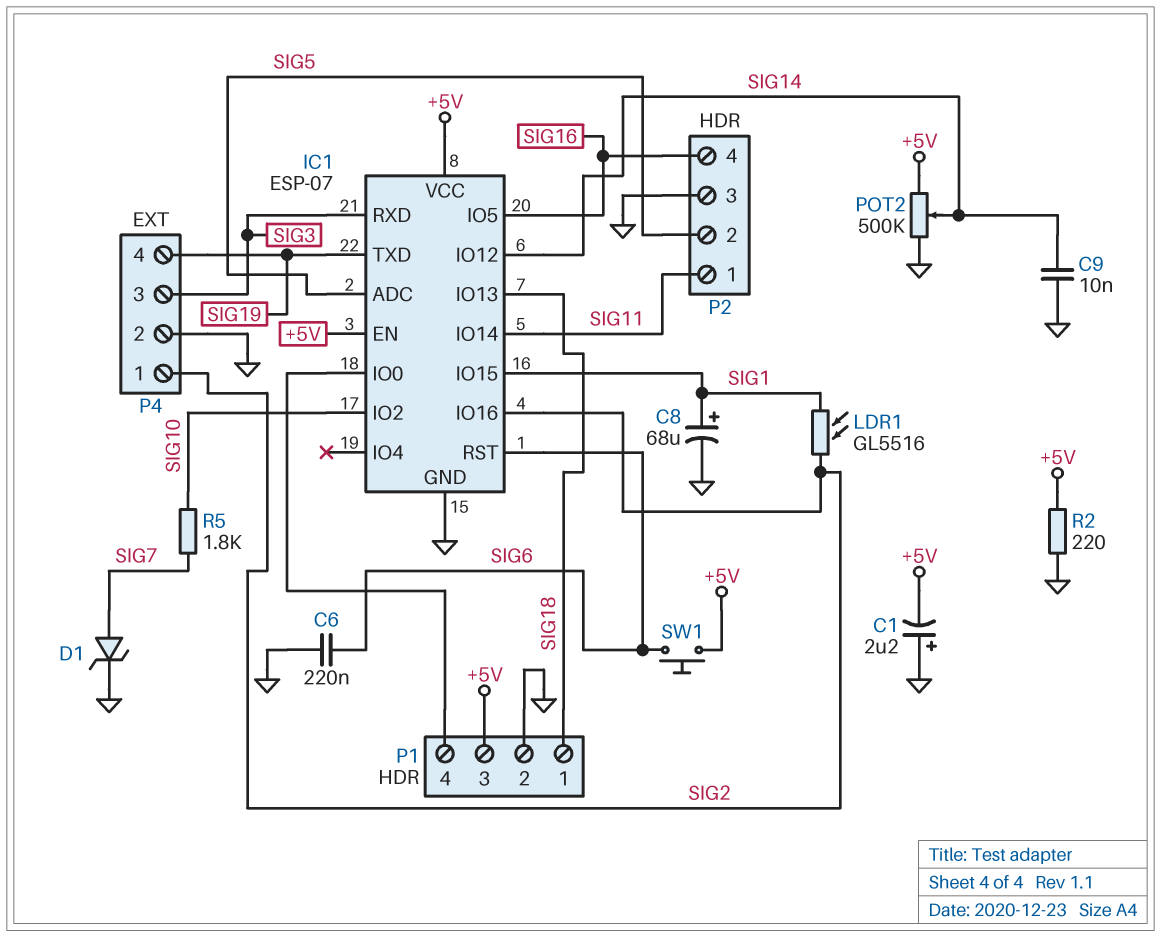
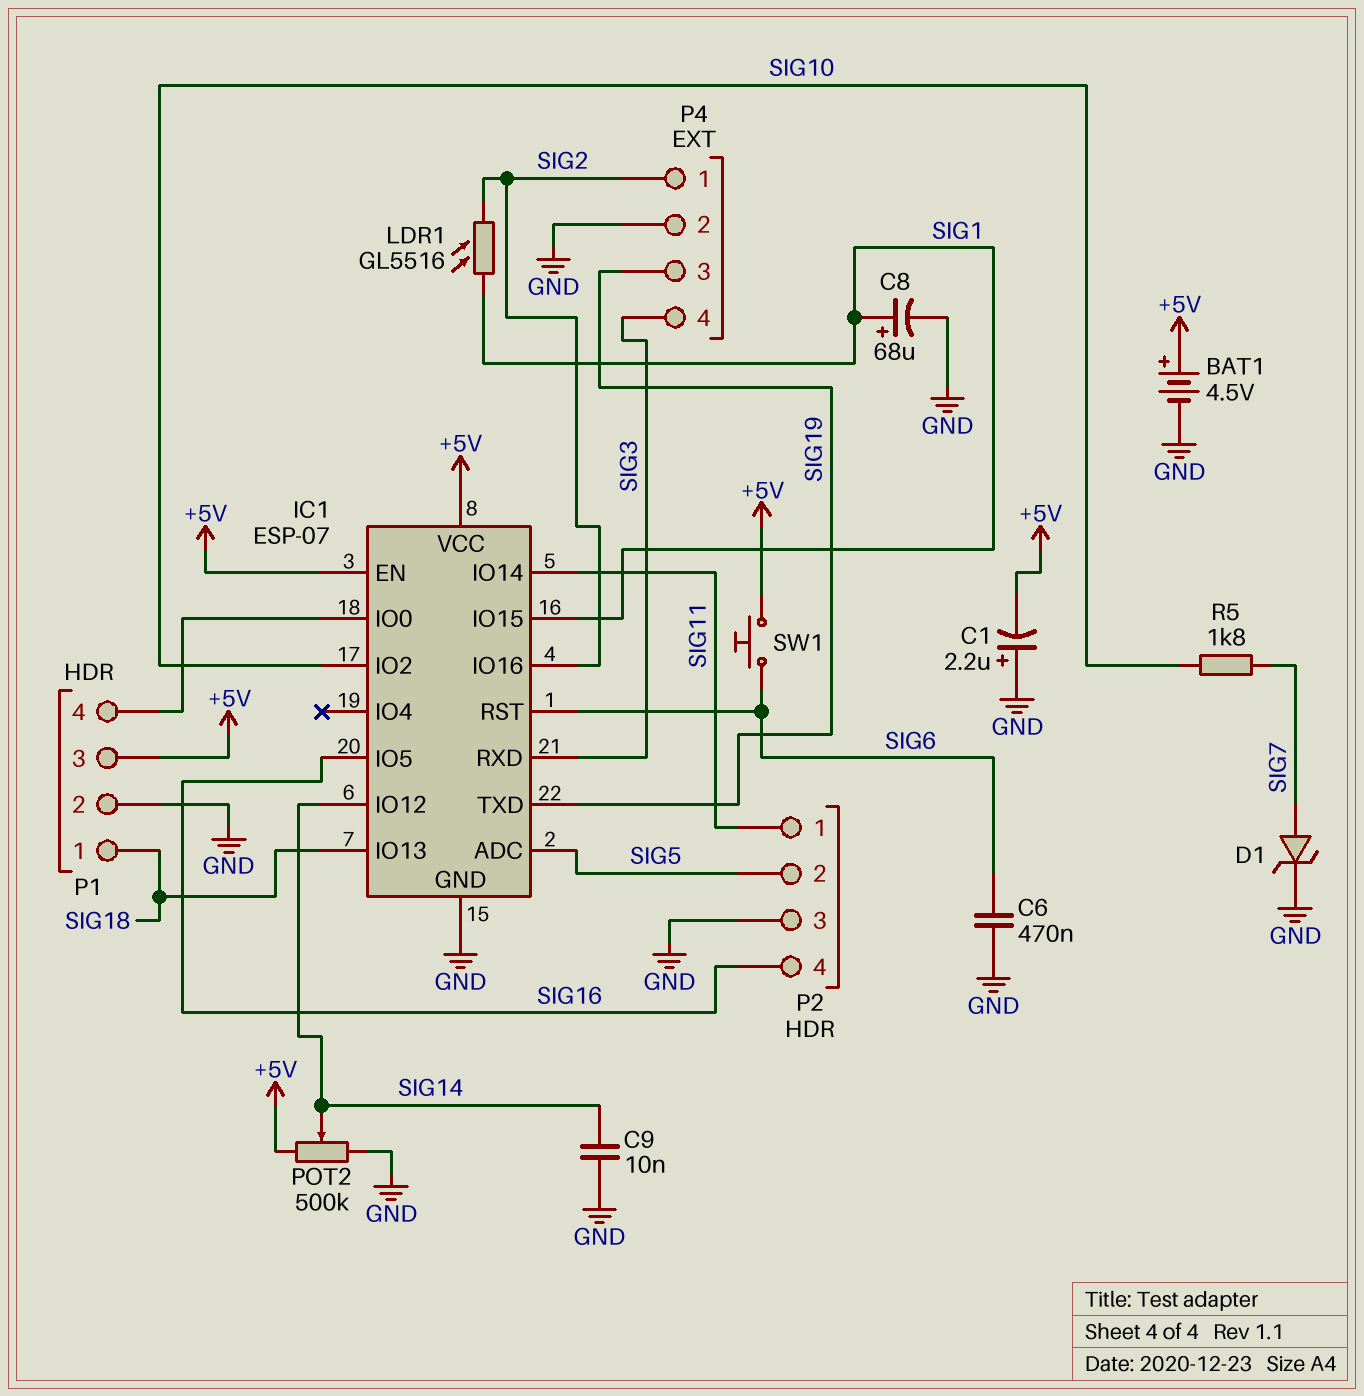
BAT1: none -> 4.5V (plus +5V, minus GND)
C6: 220nF (GND, SIG6) -> 470nF (GND, SIG6)
P4 pin 3: SIG3 -> SIG19
P4 pin 4: SIG19 -> SIG3
R2: 220 (+5V, GND) -> none

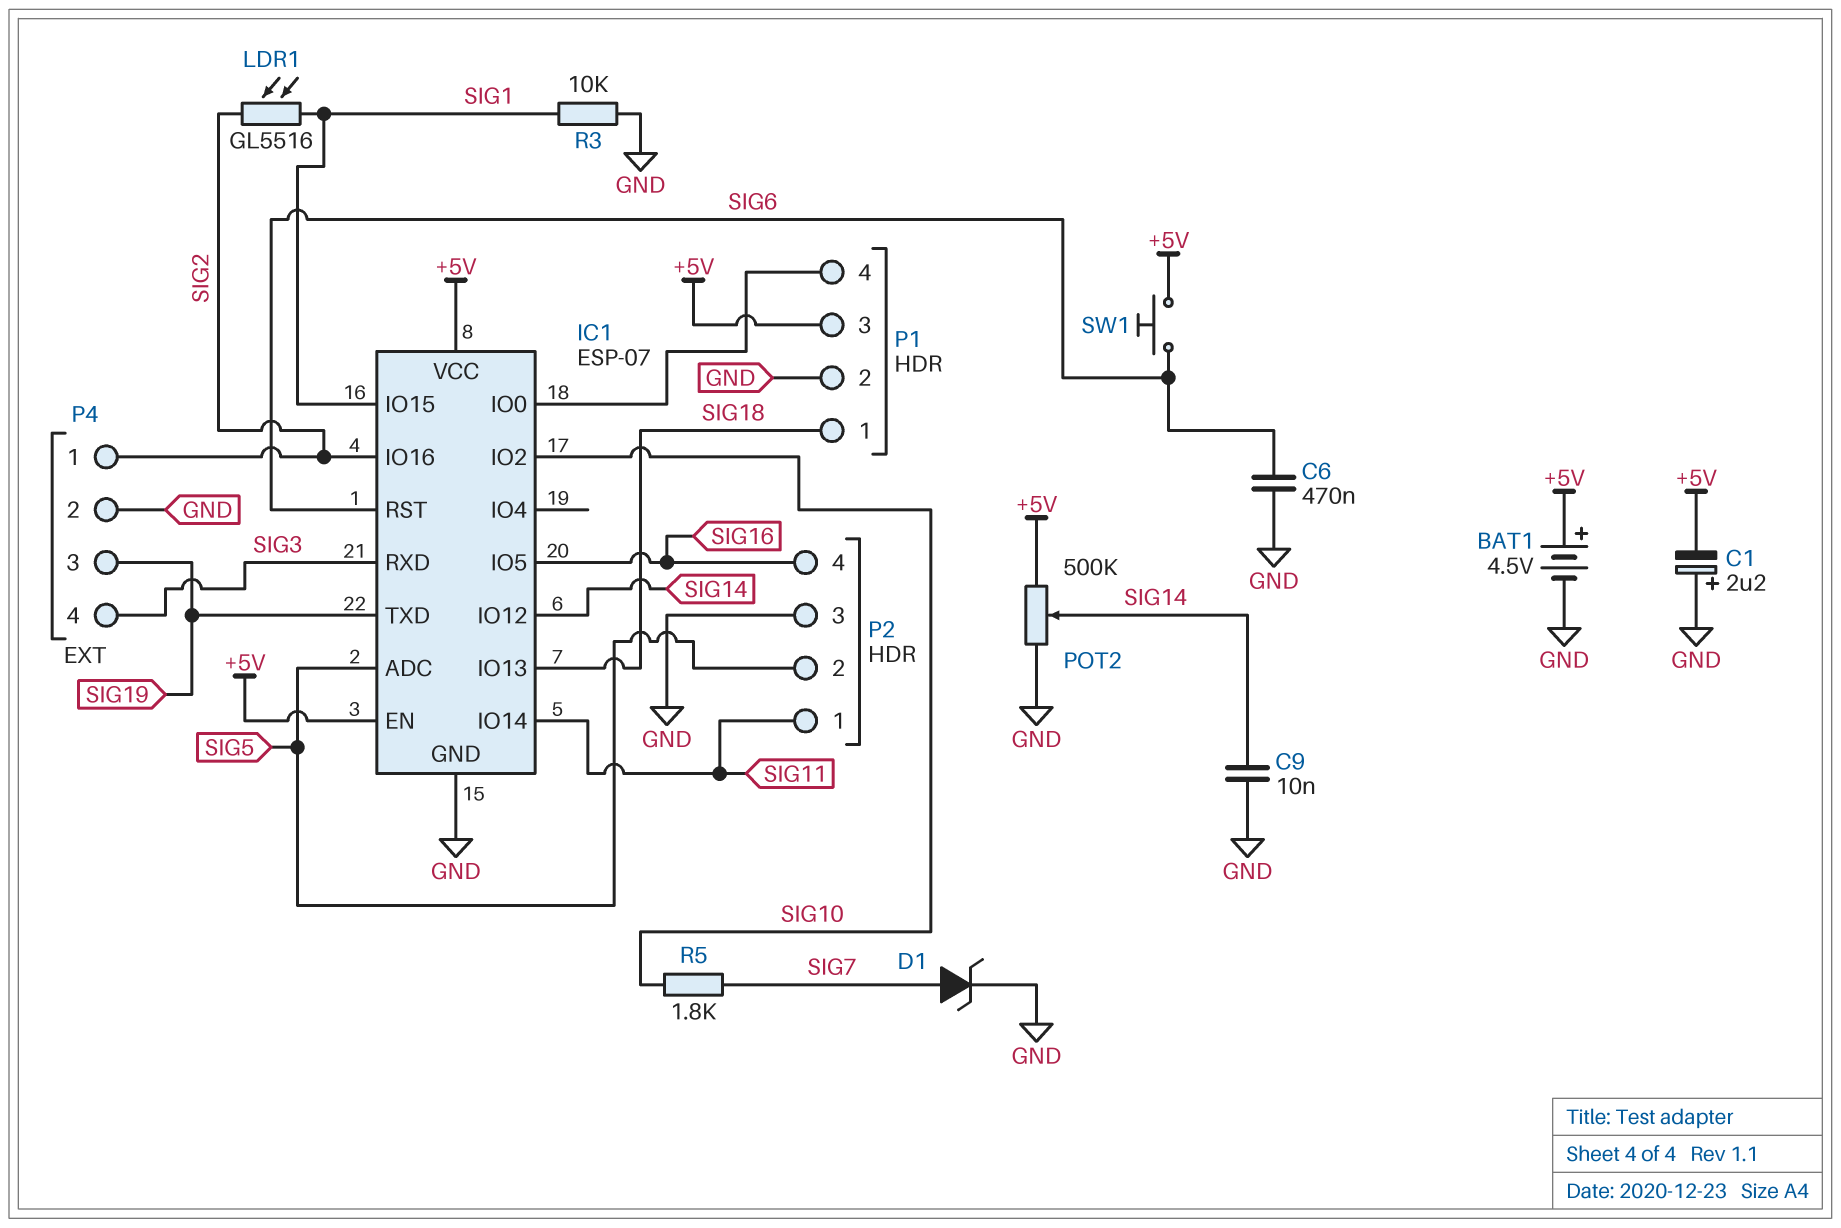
C8: 68uF (plus SIG1, minus GND) -> none
R3: none -> 10k (GND, SIG1)

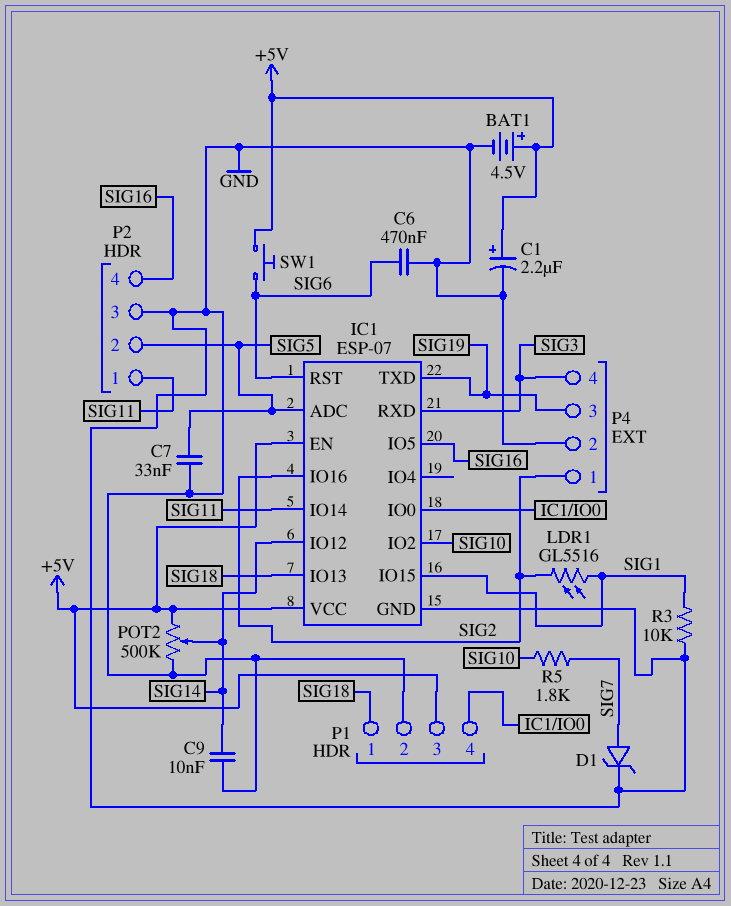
C1: 2.2uF (plus GND, minus +5V) -> 2.2uF (plus +5V, minus GND)
C7: none -> 33nF (GND, SIG5)

